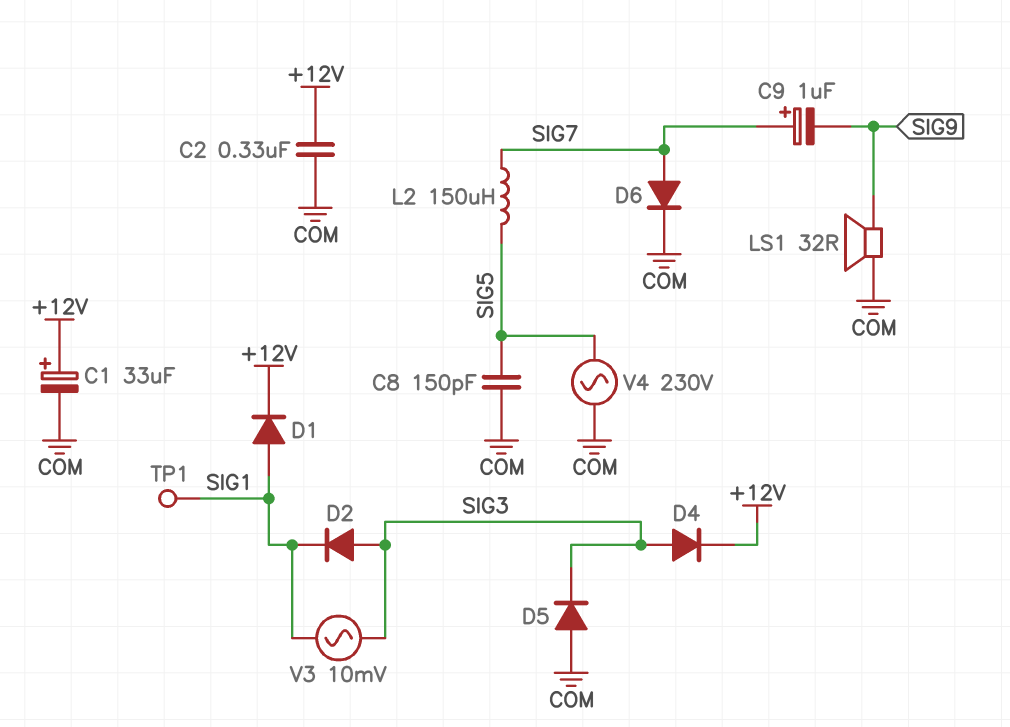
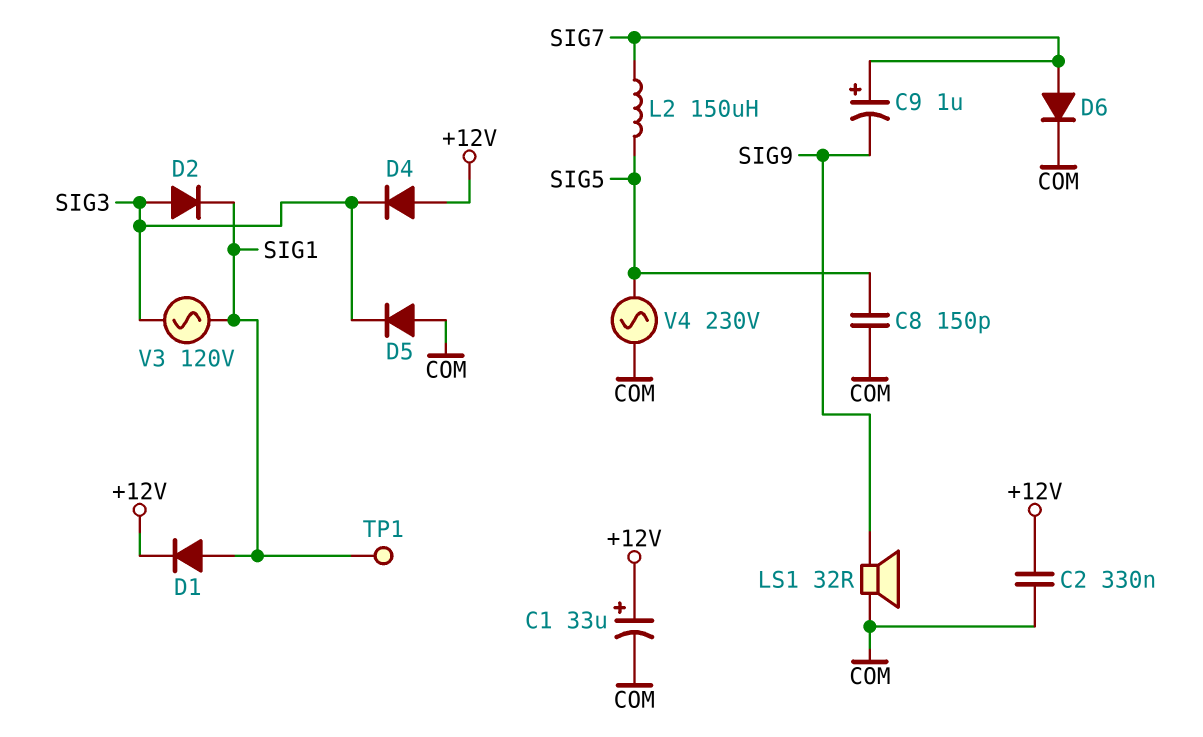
D4: diode (A SIG3, K +12V) -> diode (A +12V, K SIG3)
V3: AC 10mV (SIG1, SIG3) -> AC 120V (SIG1, SIG3)

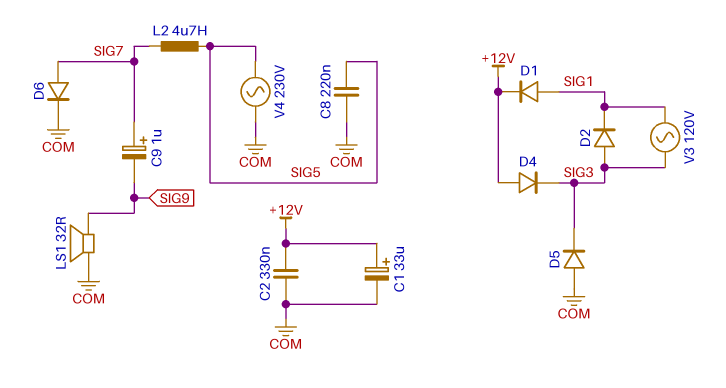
C8: 150pF (COM, SIG5) -> 220nF (COM, SIG5)
L2: 150uH (SIG5, SIG7) -> 4.7uH (SIG5, SIG7)
TP1: test point (SIG1) -> none

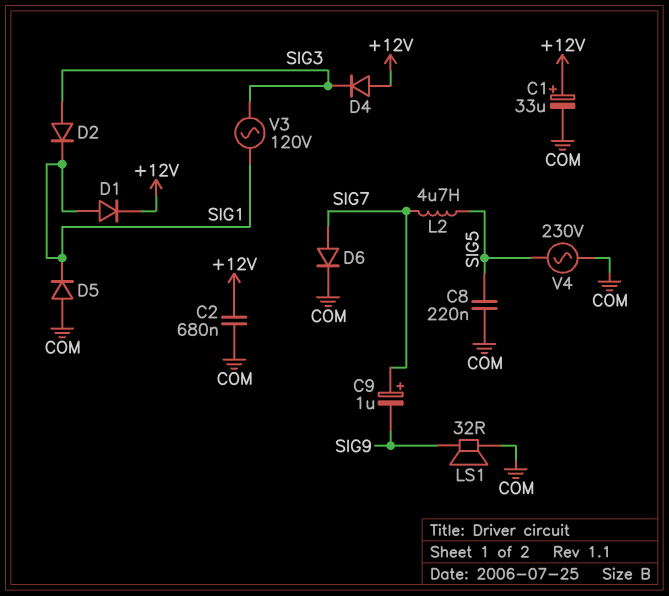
C2: 330nF (+12V, COM) -> 680nF (+12V, COM)
D5: diode (A COM, K SIG3) -> diode (A COM, K SIG1)

